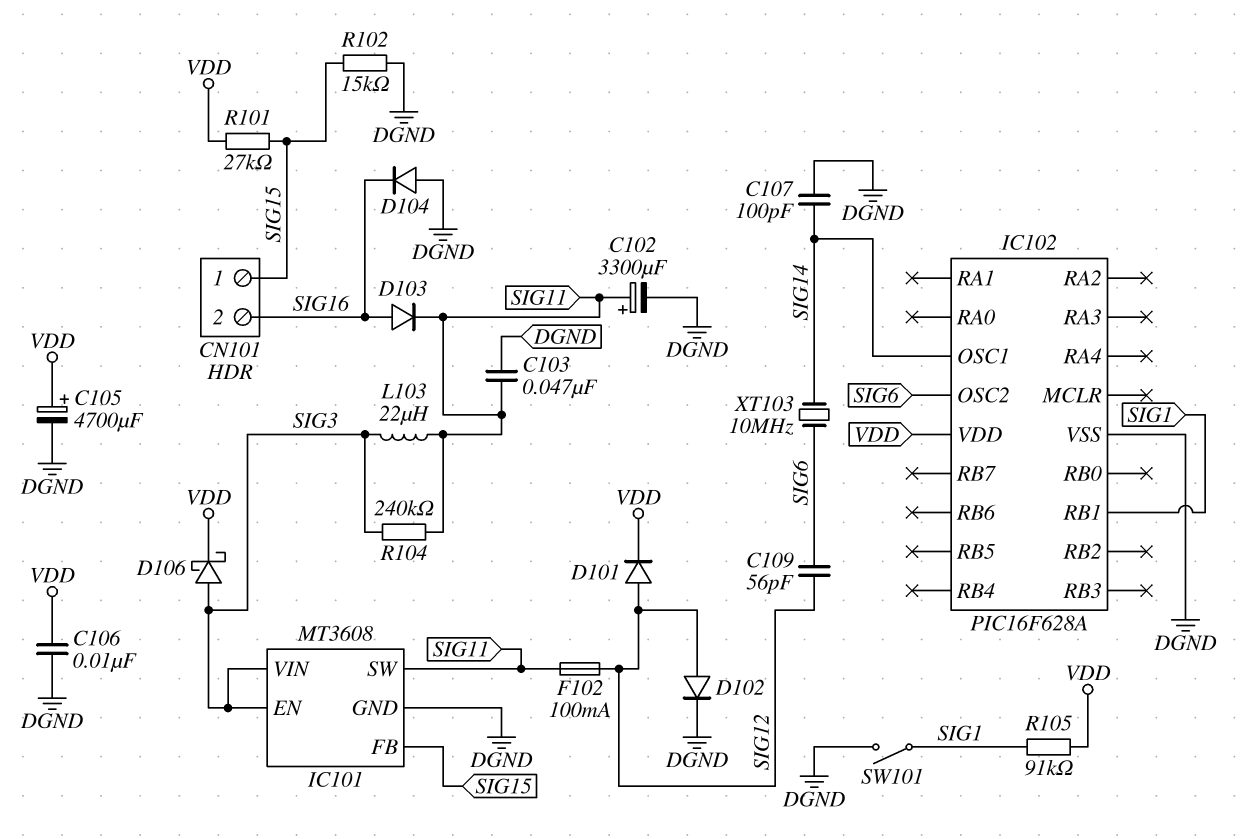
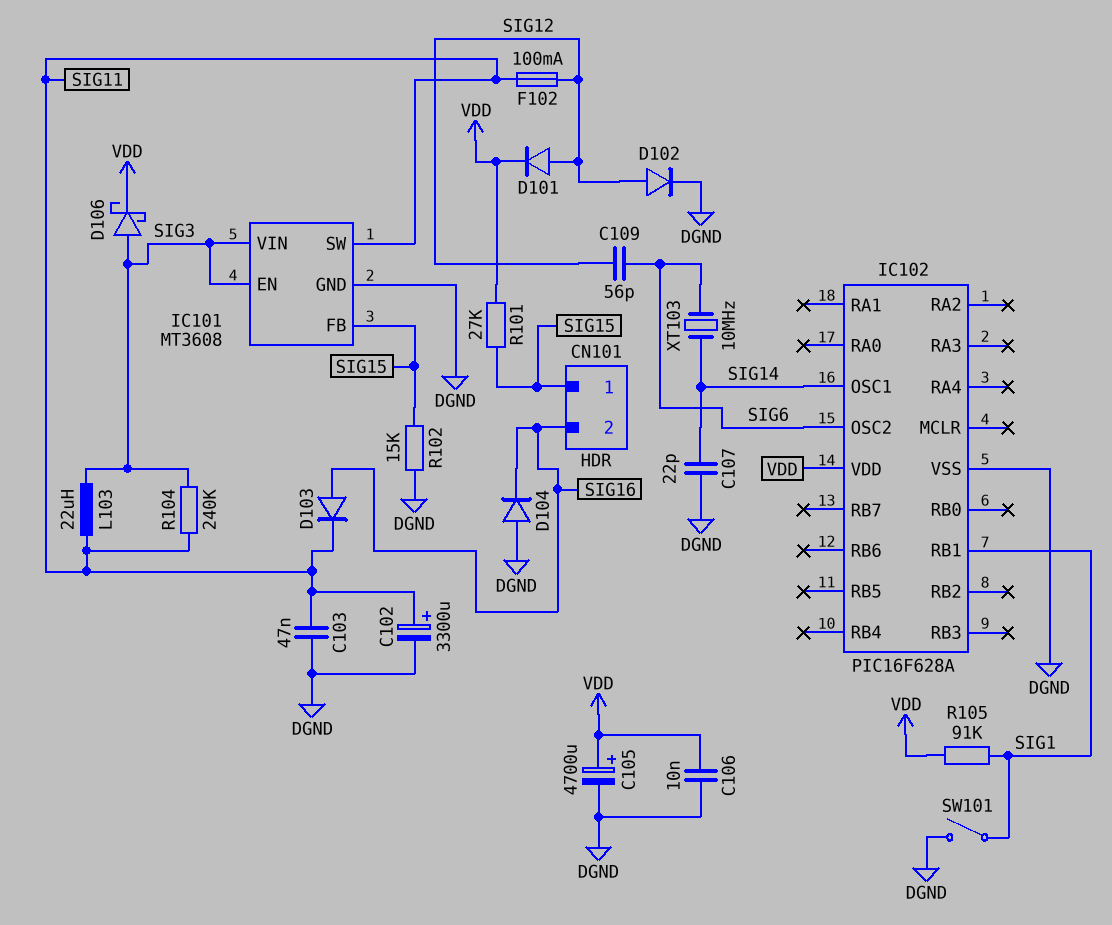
C107: 100pF (DGND, SIG14) -> 22pF (DGND, SIG14)

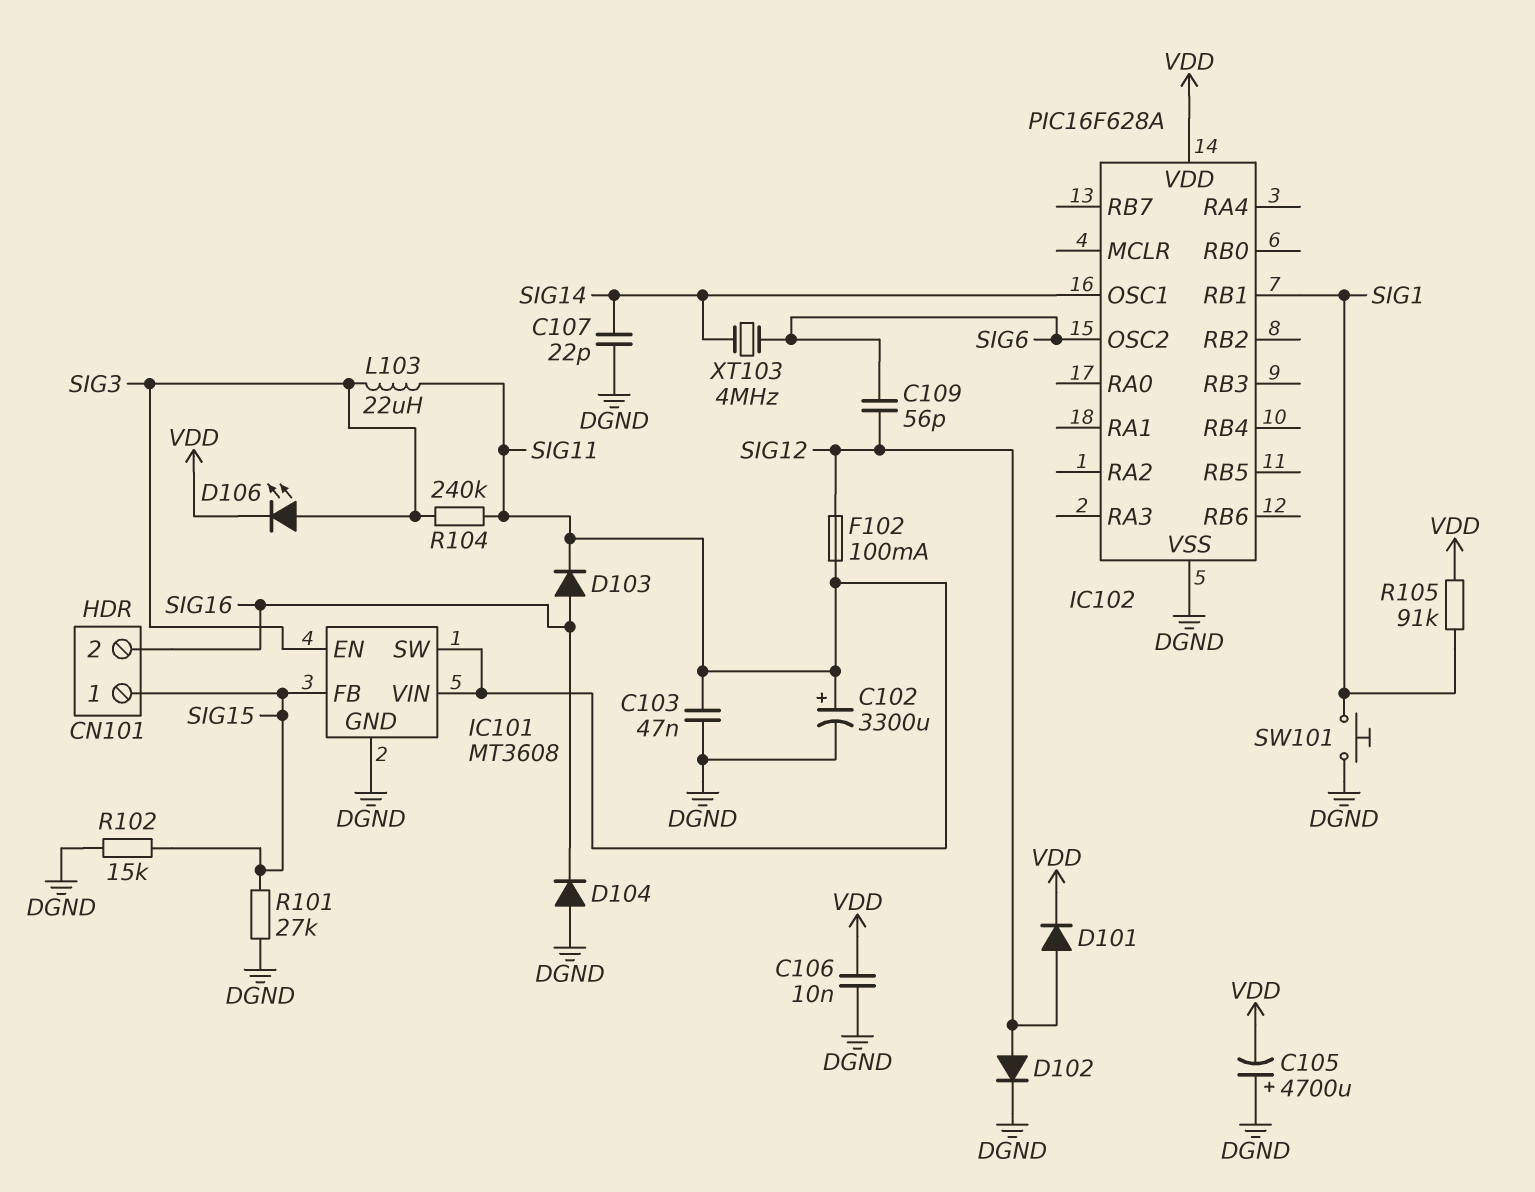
C105: 4700uF (plus VDD, minus DGND) -> 4700uF (plus DGND, minus VDD)
D106: schottky (A SIG3, K VDD) -> LED (A SIG3, K VDD)
IC101 pin VIN: SIG3 -> SIG11
R101: 27k (SIG15, VDD) -> 27k (DGND, SIG15)
SW101: switch (DGND, SIG1) -> button (DGND, SIG1)
XT103: 10MHz (SIG6, SIG14) -> 4MHz (SIG6, SIG14)

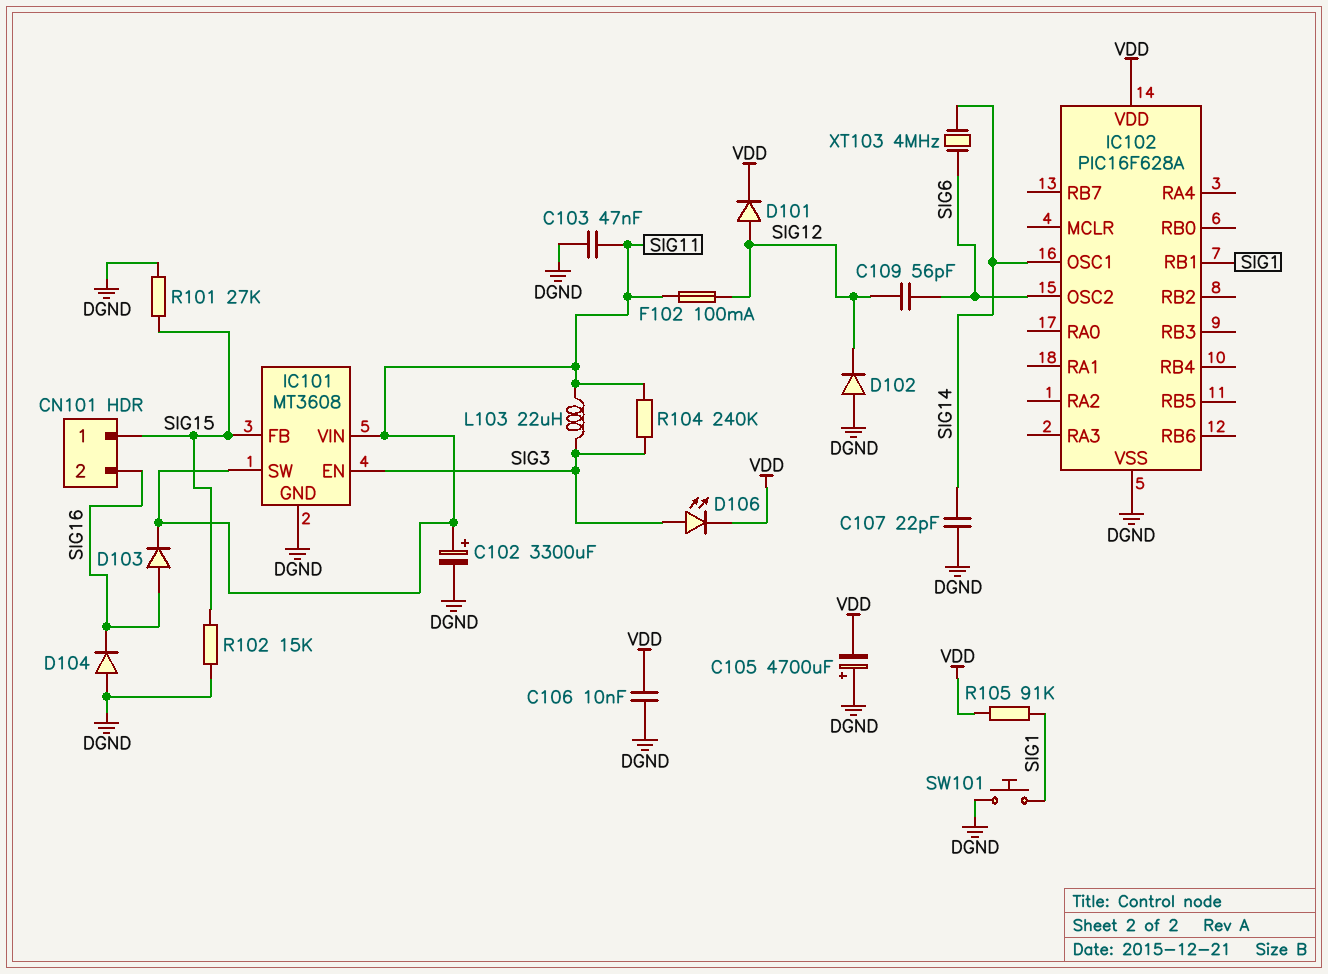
D102: diode (A SIG12, K DGND) -> diode (A DGND, K SIG12)

